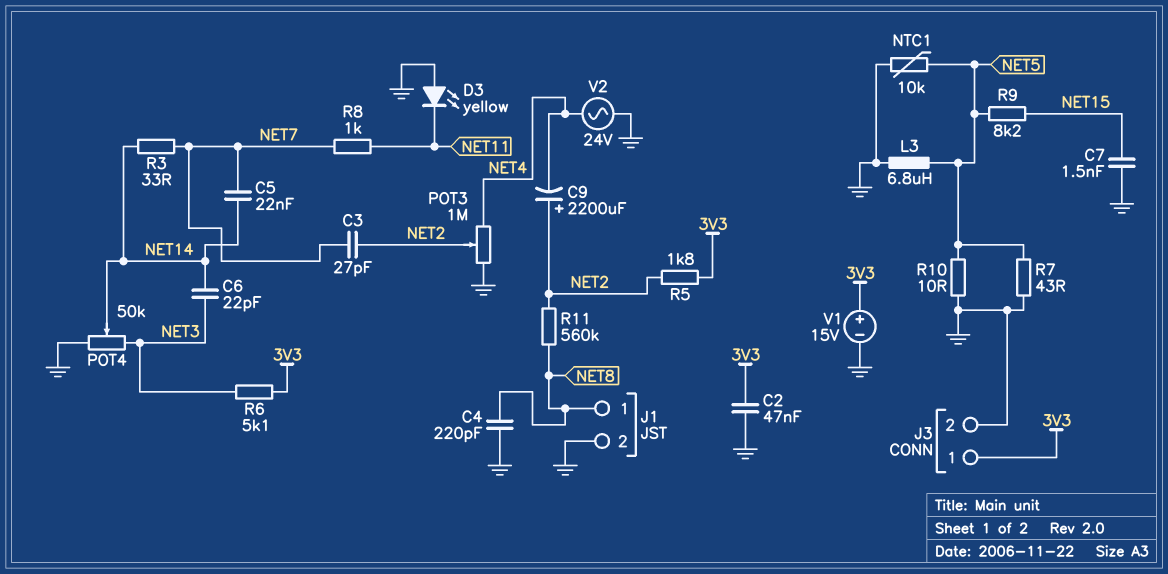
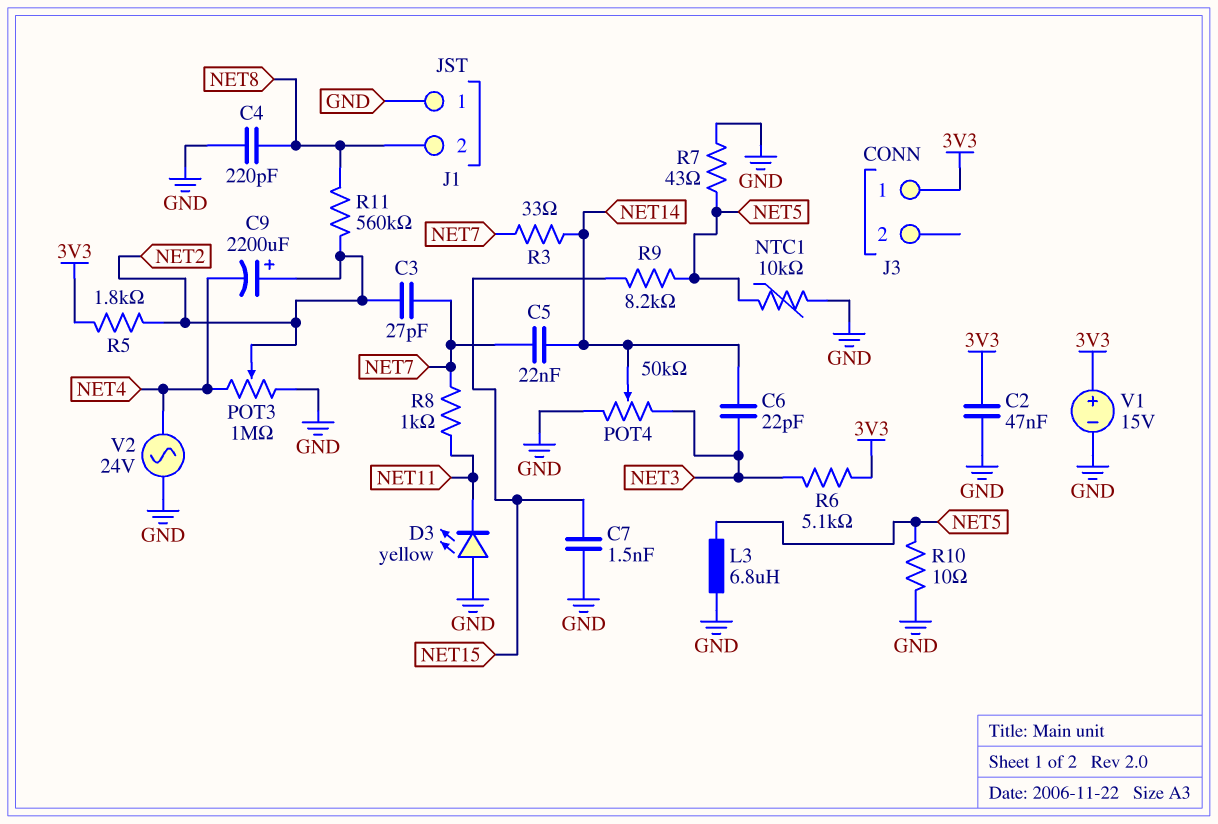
J1 pin 1: NET8 -> GND
J1 pin 2: GND -> NET8
J3 pin 2: GND -> none

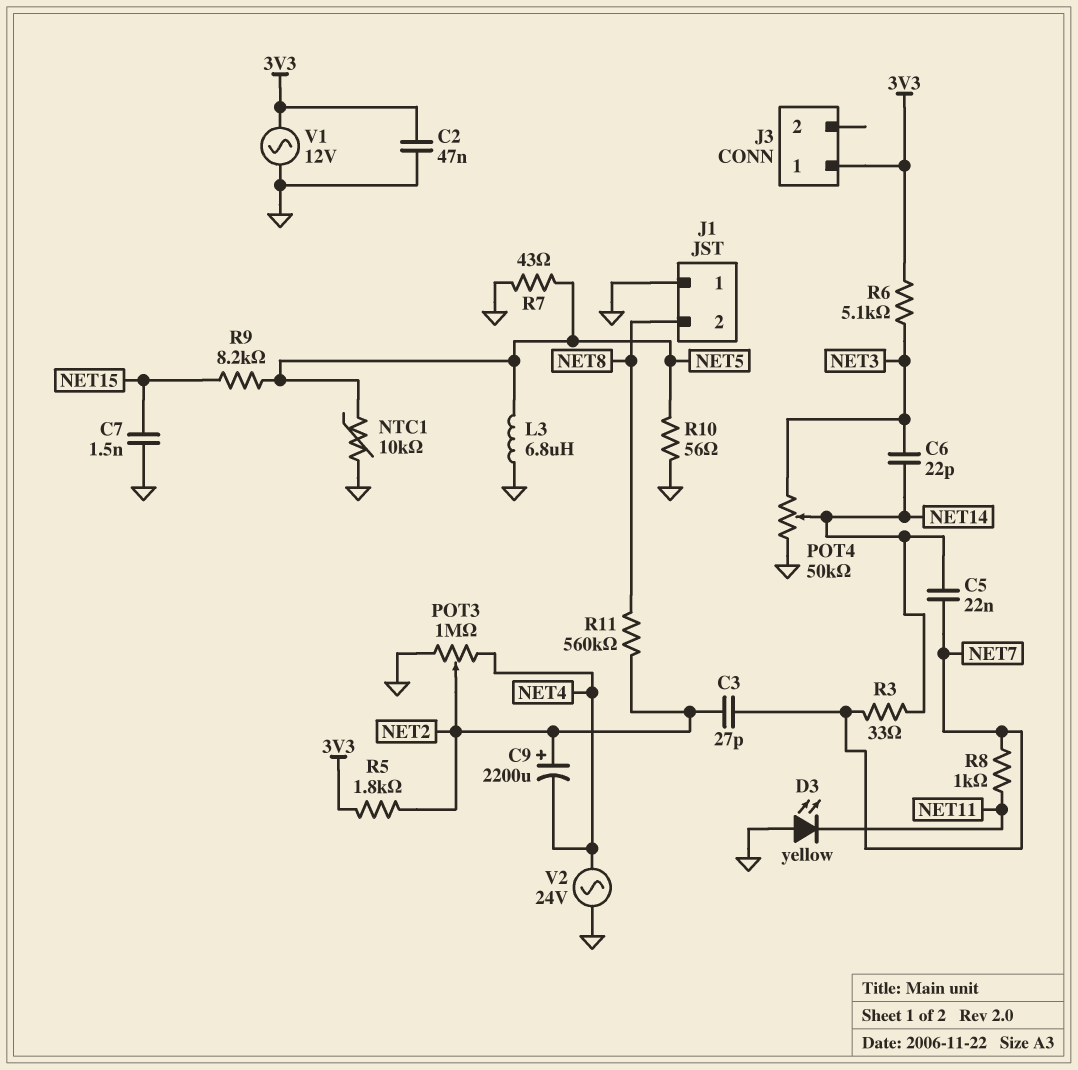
C4: 220pF (GND, NET8) -> none
R10: 10 (GND, NET5) -> 56 (GND, NET5)
V1: 15V (plus 3V3, minus GND) -> AC 12V (3V3, GND)

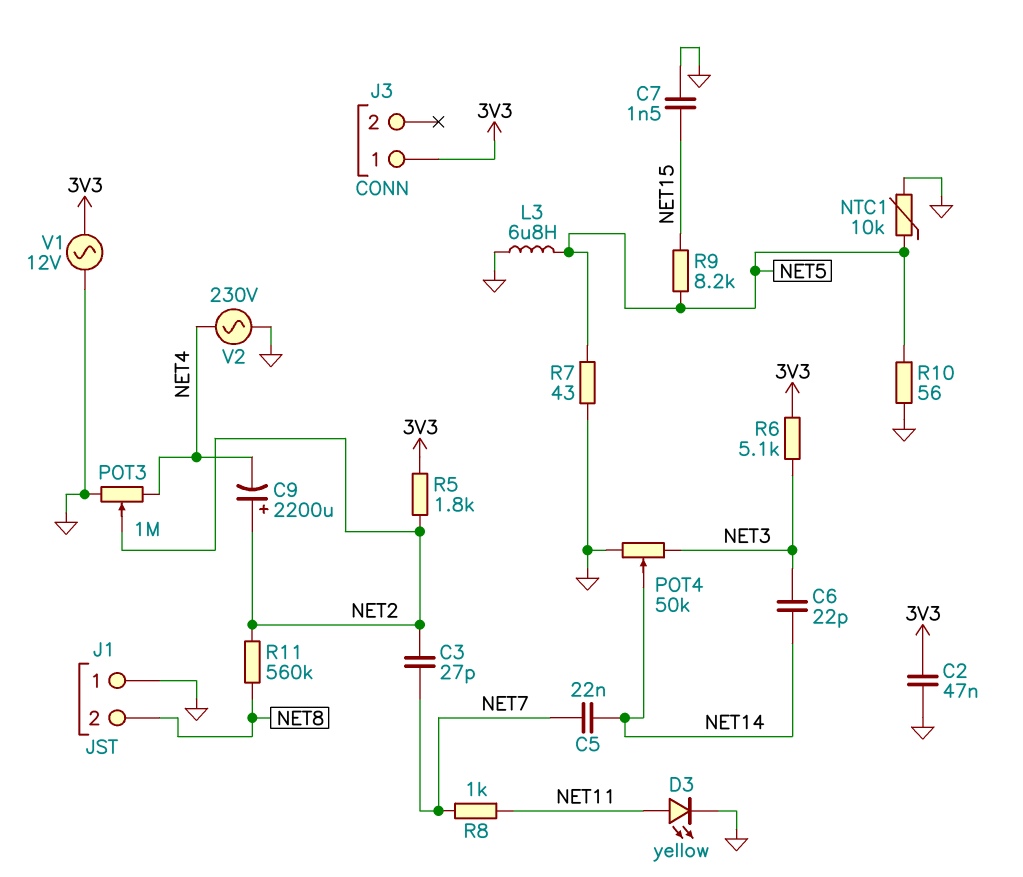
D3: LED yellow (A GND, K NET11) -> LED yellow (A NET11, K GND)
R3: 33 (NET7, NET14) -> none
V2: AC 24V (GND, NET4) -> AC 230V (GND, NET4)

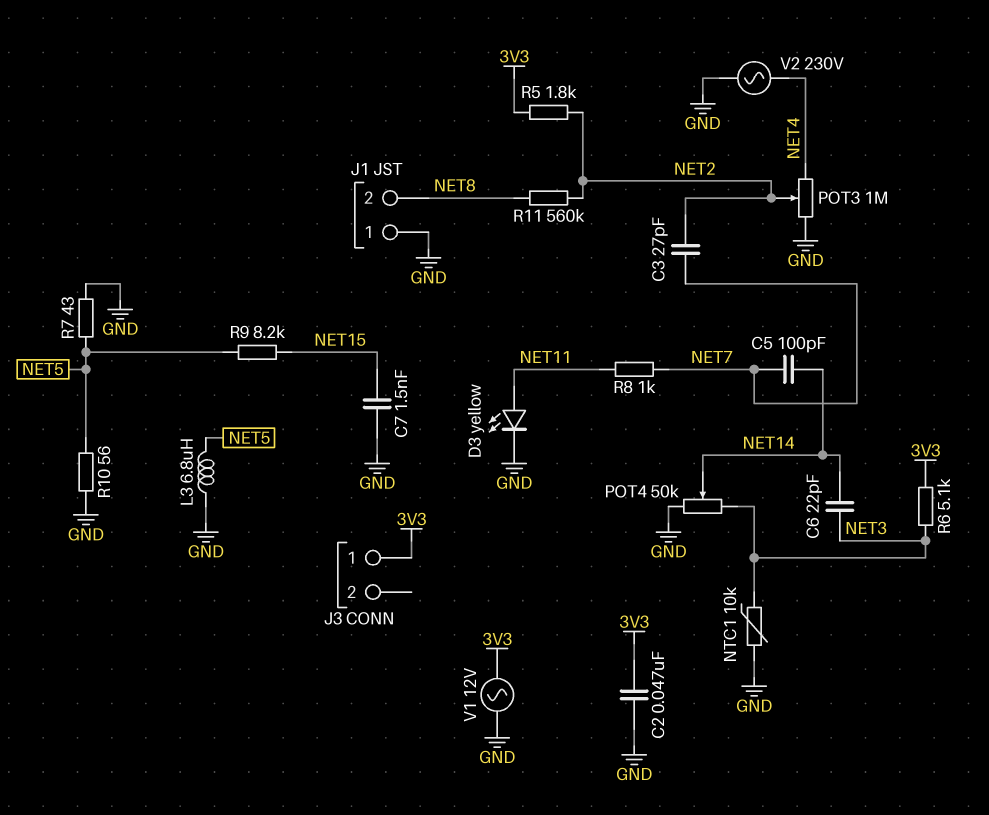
C5: 22nF (NET7, NET14) -> 100pF (NET7, NET14)
C9: 2200uF (plus NET2, minus NET4) -> none
NTC1: 10k (GND, NET5) -> 10k (GND, NET3)

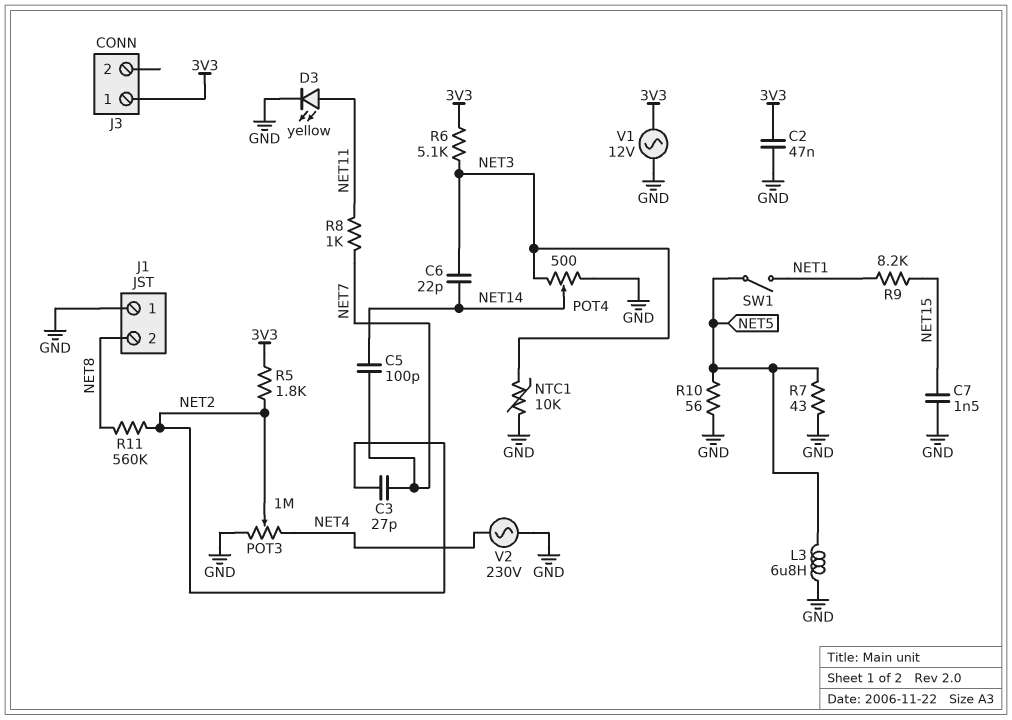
POT4: 50k (GND, NET3, wiper NET14) -> 500 (GND, NET3, wiper NET14)
R9: 8.2k (NET5, NET15) -> 8.2k (NET1, NET15)
SW1: none -> switch (NET1, NET5)

